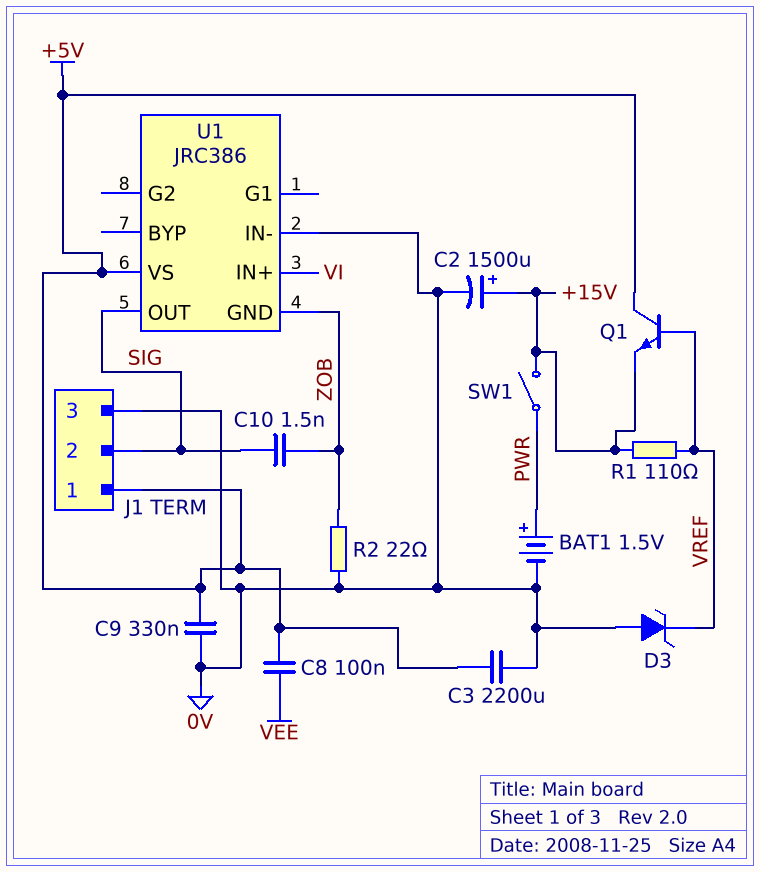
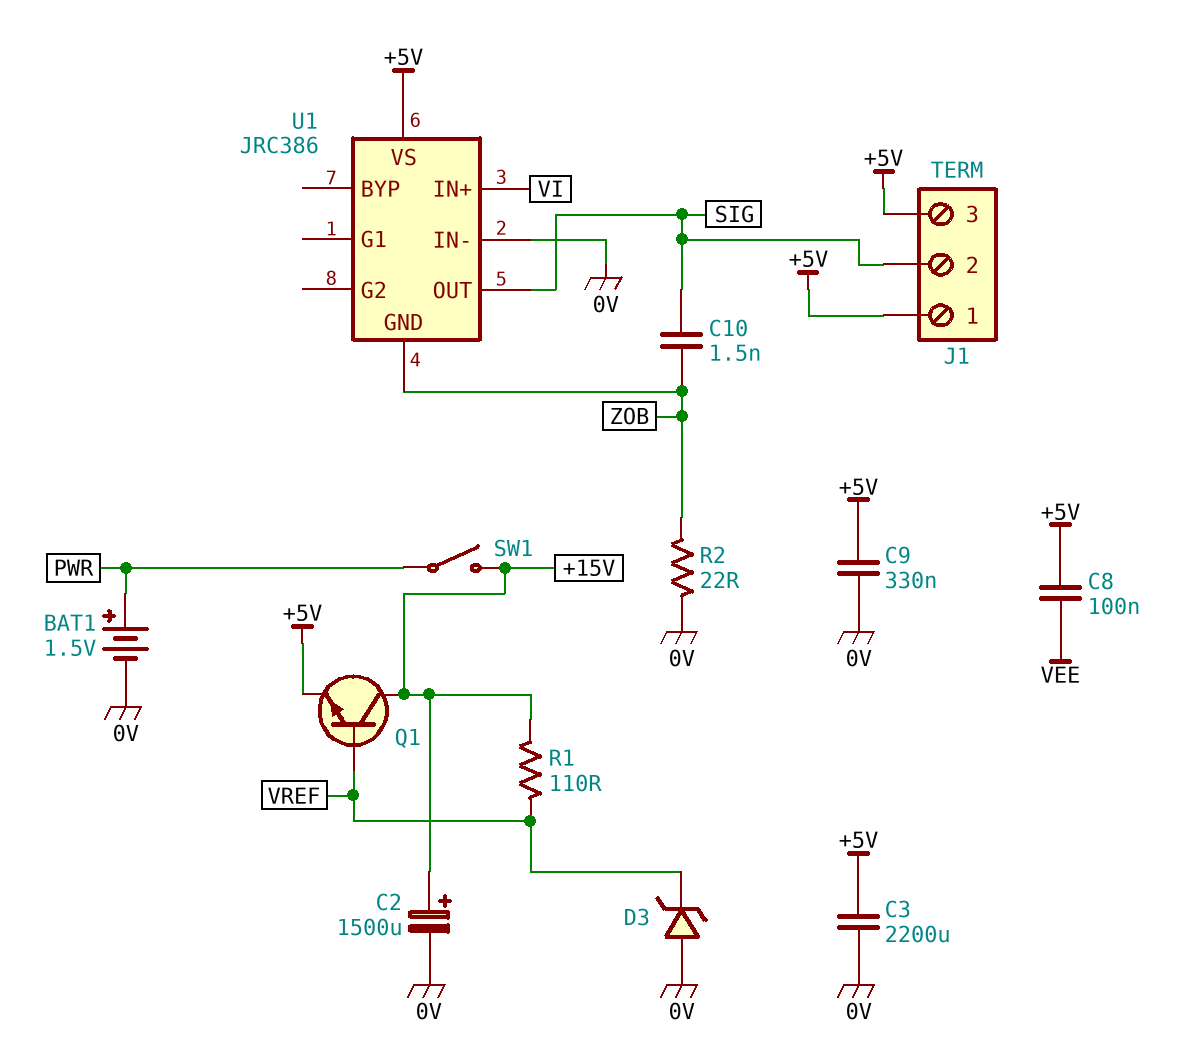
J1 pin 3: 0V -> +5V
Q1: NPN (B VREF, C +5V, E +15V) -> NPN (B VREF, C +15V, E +5V)

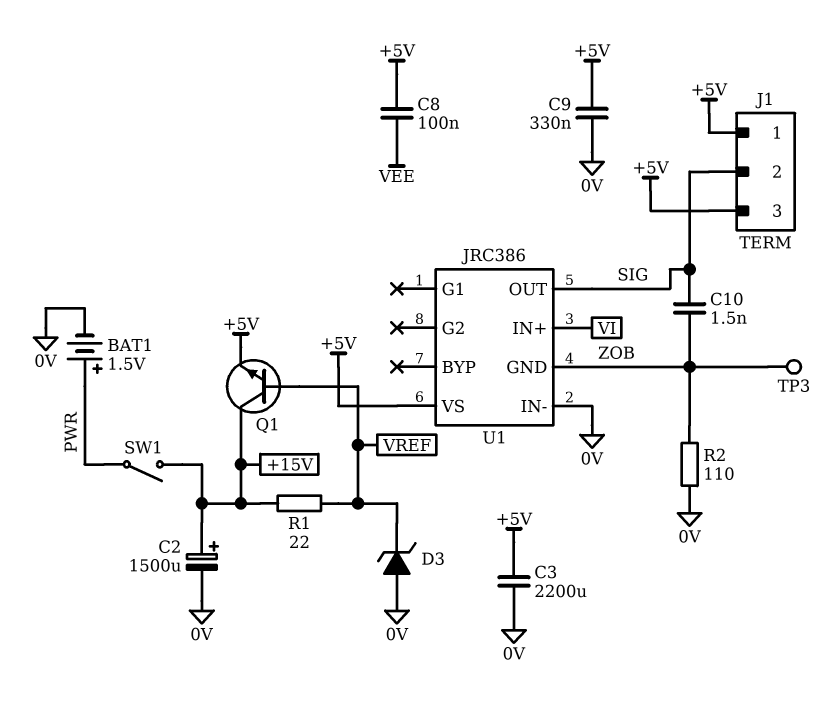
R1: 110 (+15V, VREF) -> 22 (+15V, VREF)
R2: 22 (0V, ZOB) -> 110 (0V, ZOB)
TP3: none -> test point (ZOB)

